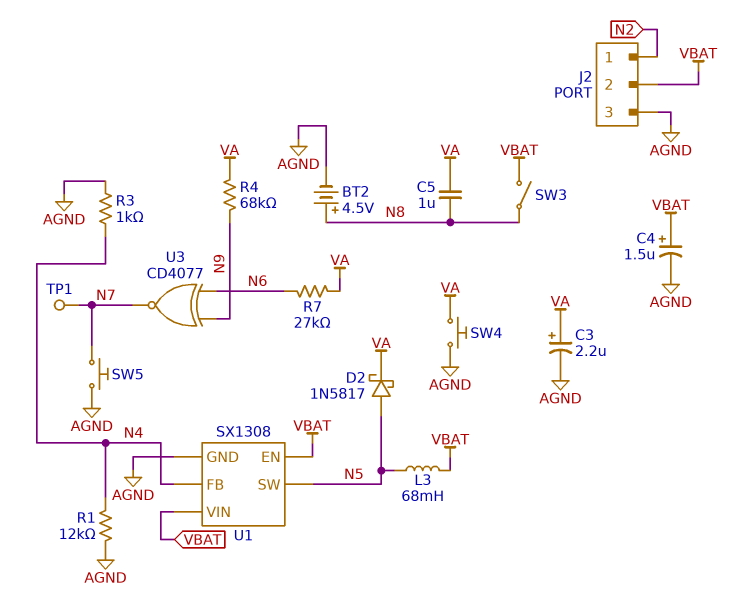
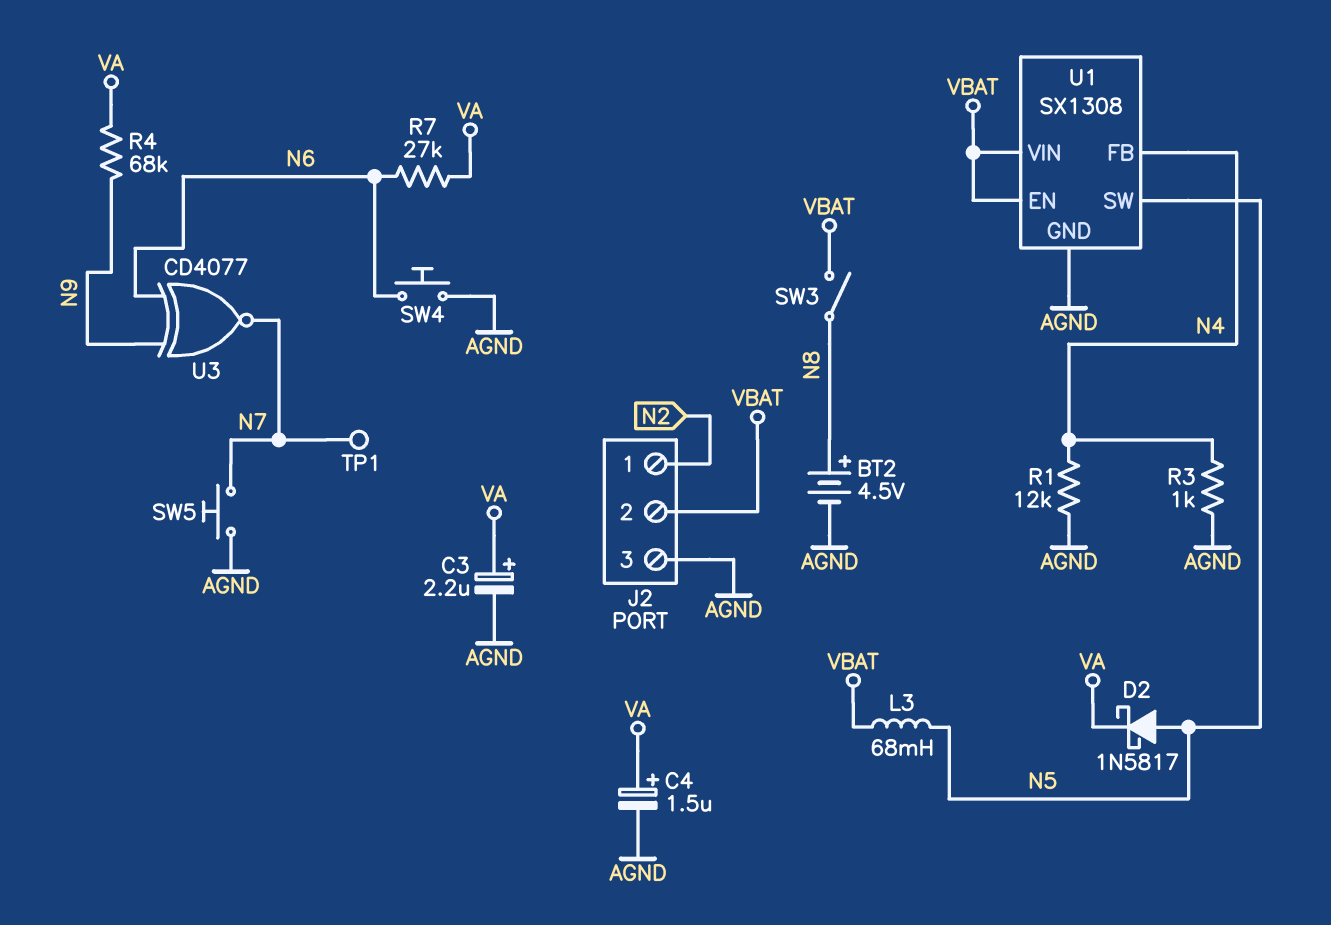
C4: 1.5uF (plus VBAT, minus AGND) -> 1.5uF (plus VA, minus AGND)
C5: 1uF (N8, VA) -> none
SW4: button (AGND, VA) -> button (AGND, N6)

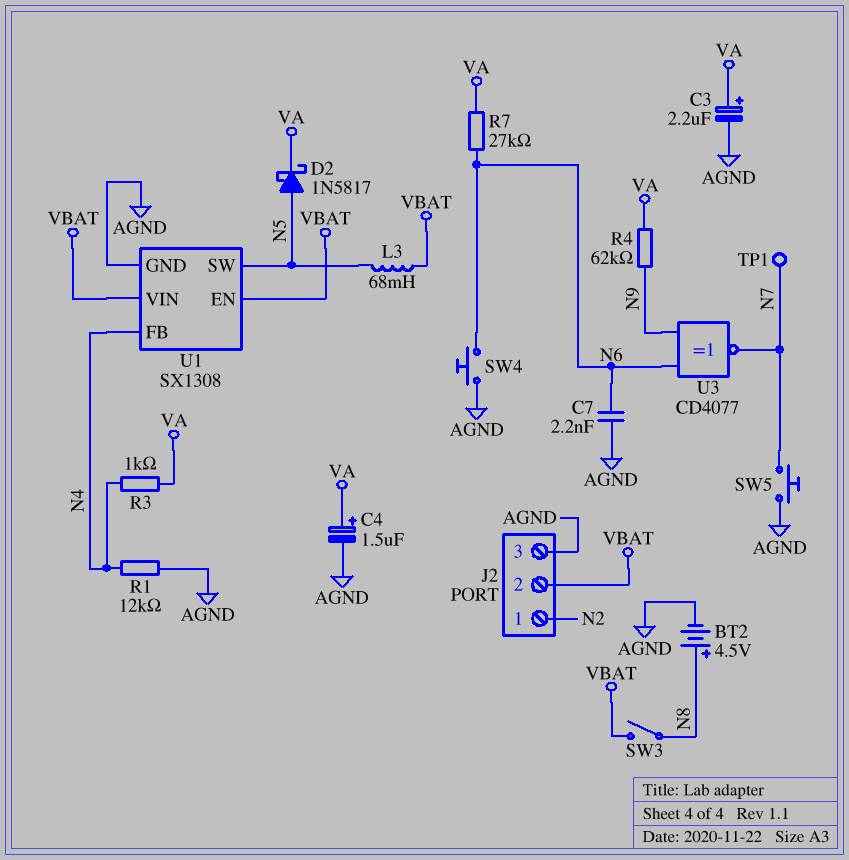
C7: none -> 2.2nF (AGND, N6)
R3: 1k (AGND, N4) -> 1k (N4, VA)
R4: 68k (N9, VA) -> 62k (N9, VA)

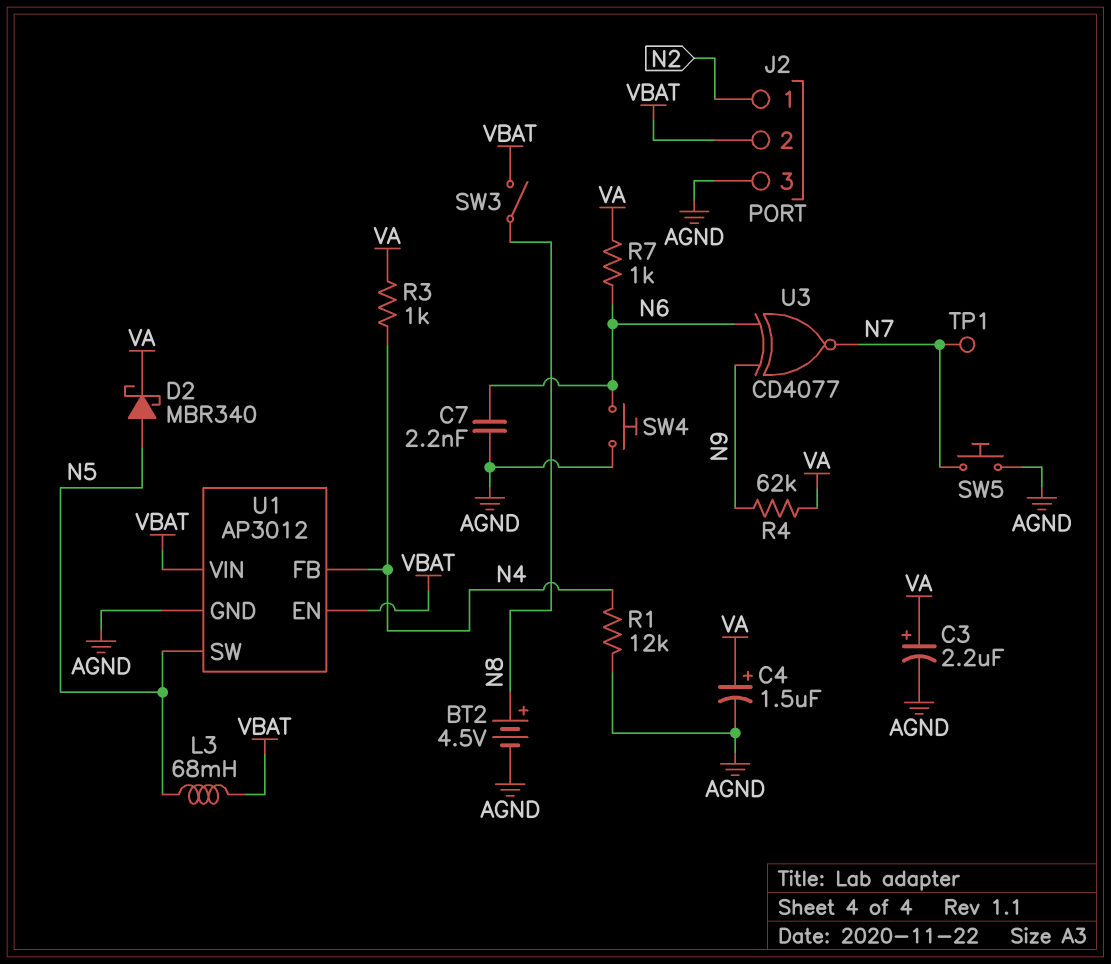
D2: schottky 1N5817 (A N5, K VA) -> schottky MBR340 (A N5, K VA)
R7: 27k (N6, VA) -> 1k (N6, VA)
U1: SX1308 -> AP3012

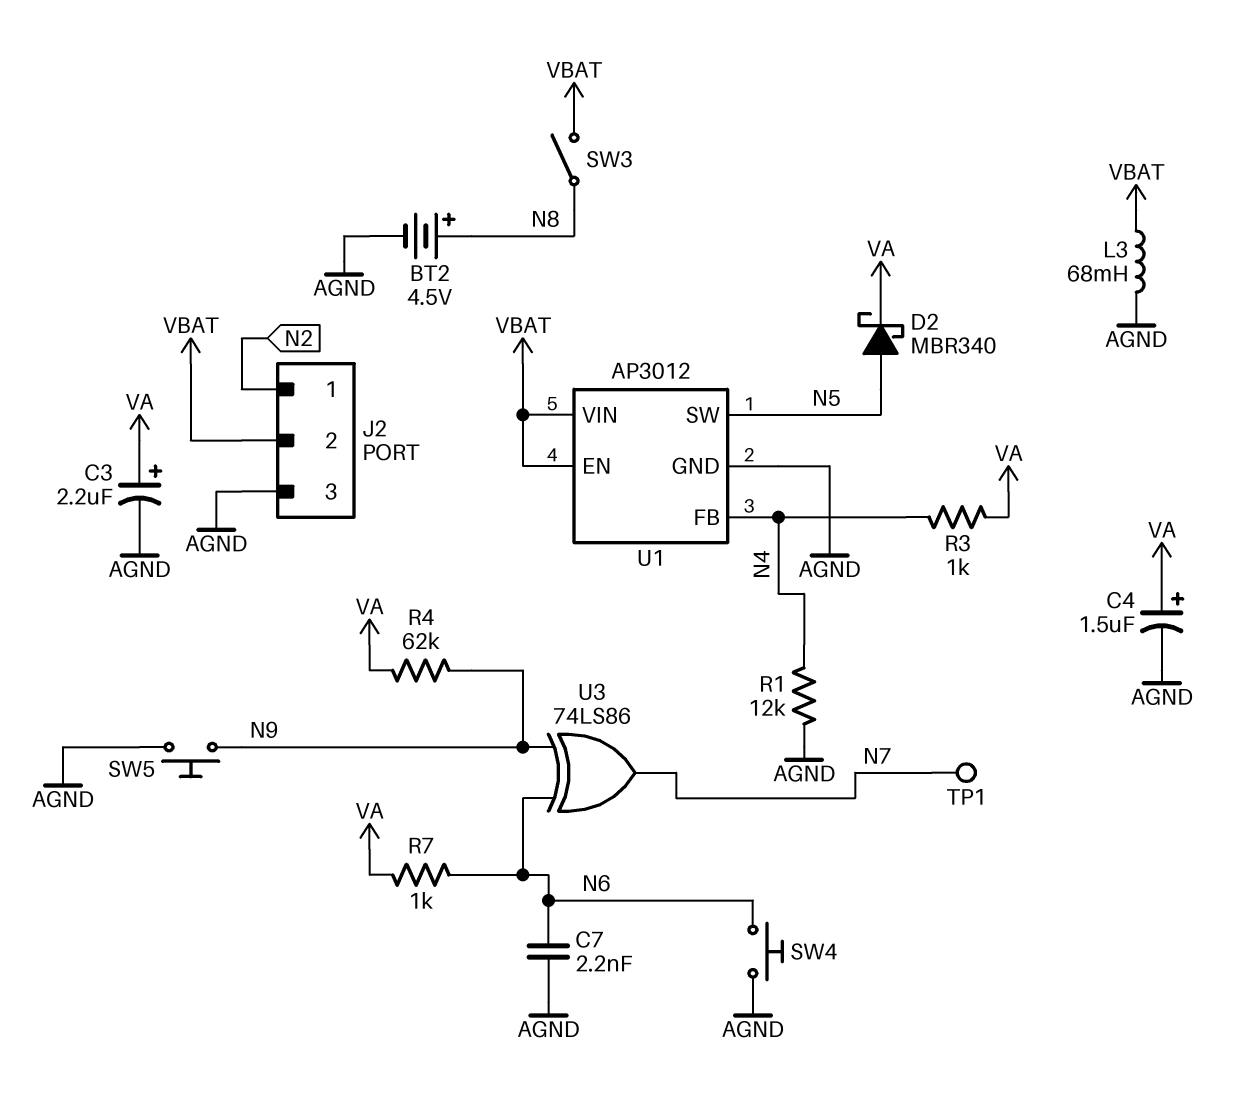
L3: 68mH (N5, VBAT) -> 68mH (AGND, VBAT)
SW5: button (AGND, N7) -> button (AGND, N9)
U3: XNOR CD4077 (in N6, in N9, out N7) -> XOR 74LS86 (in N6, in N9, out N7)

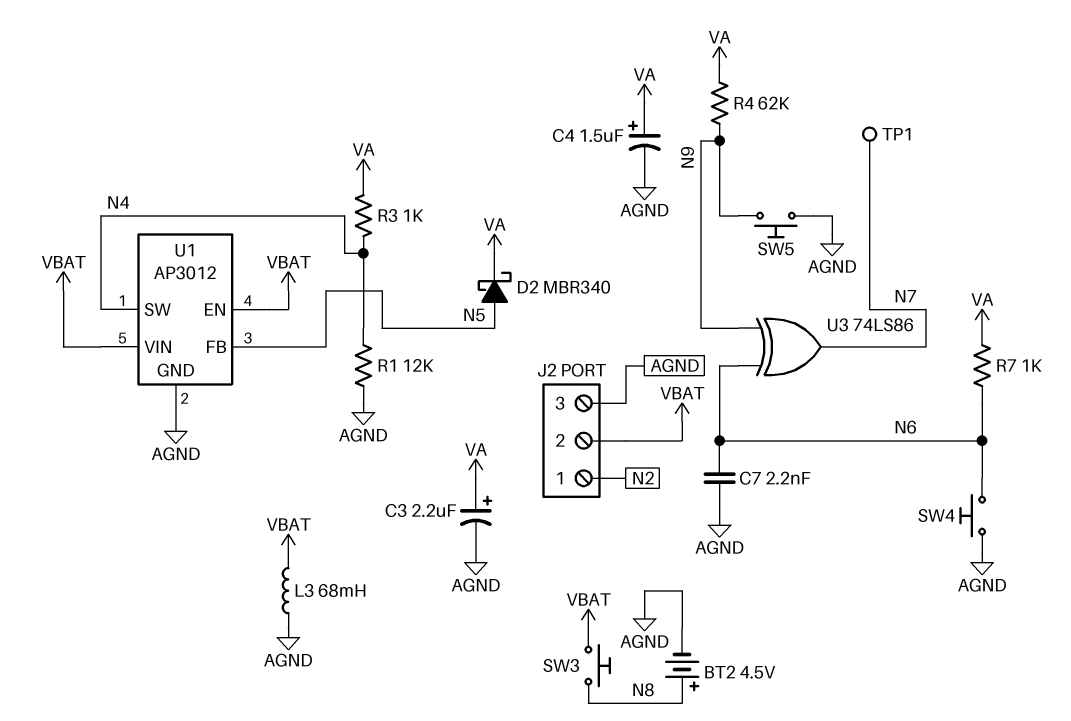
SW3: switch (N8, VBAT) -> button (N8, VBAT)
U1 pin FB: N4 -> N5
U1 pin SW: N5 -> N4

